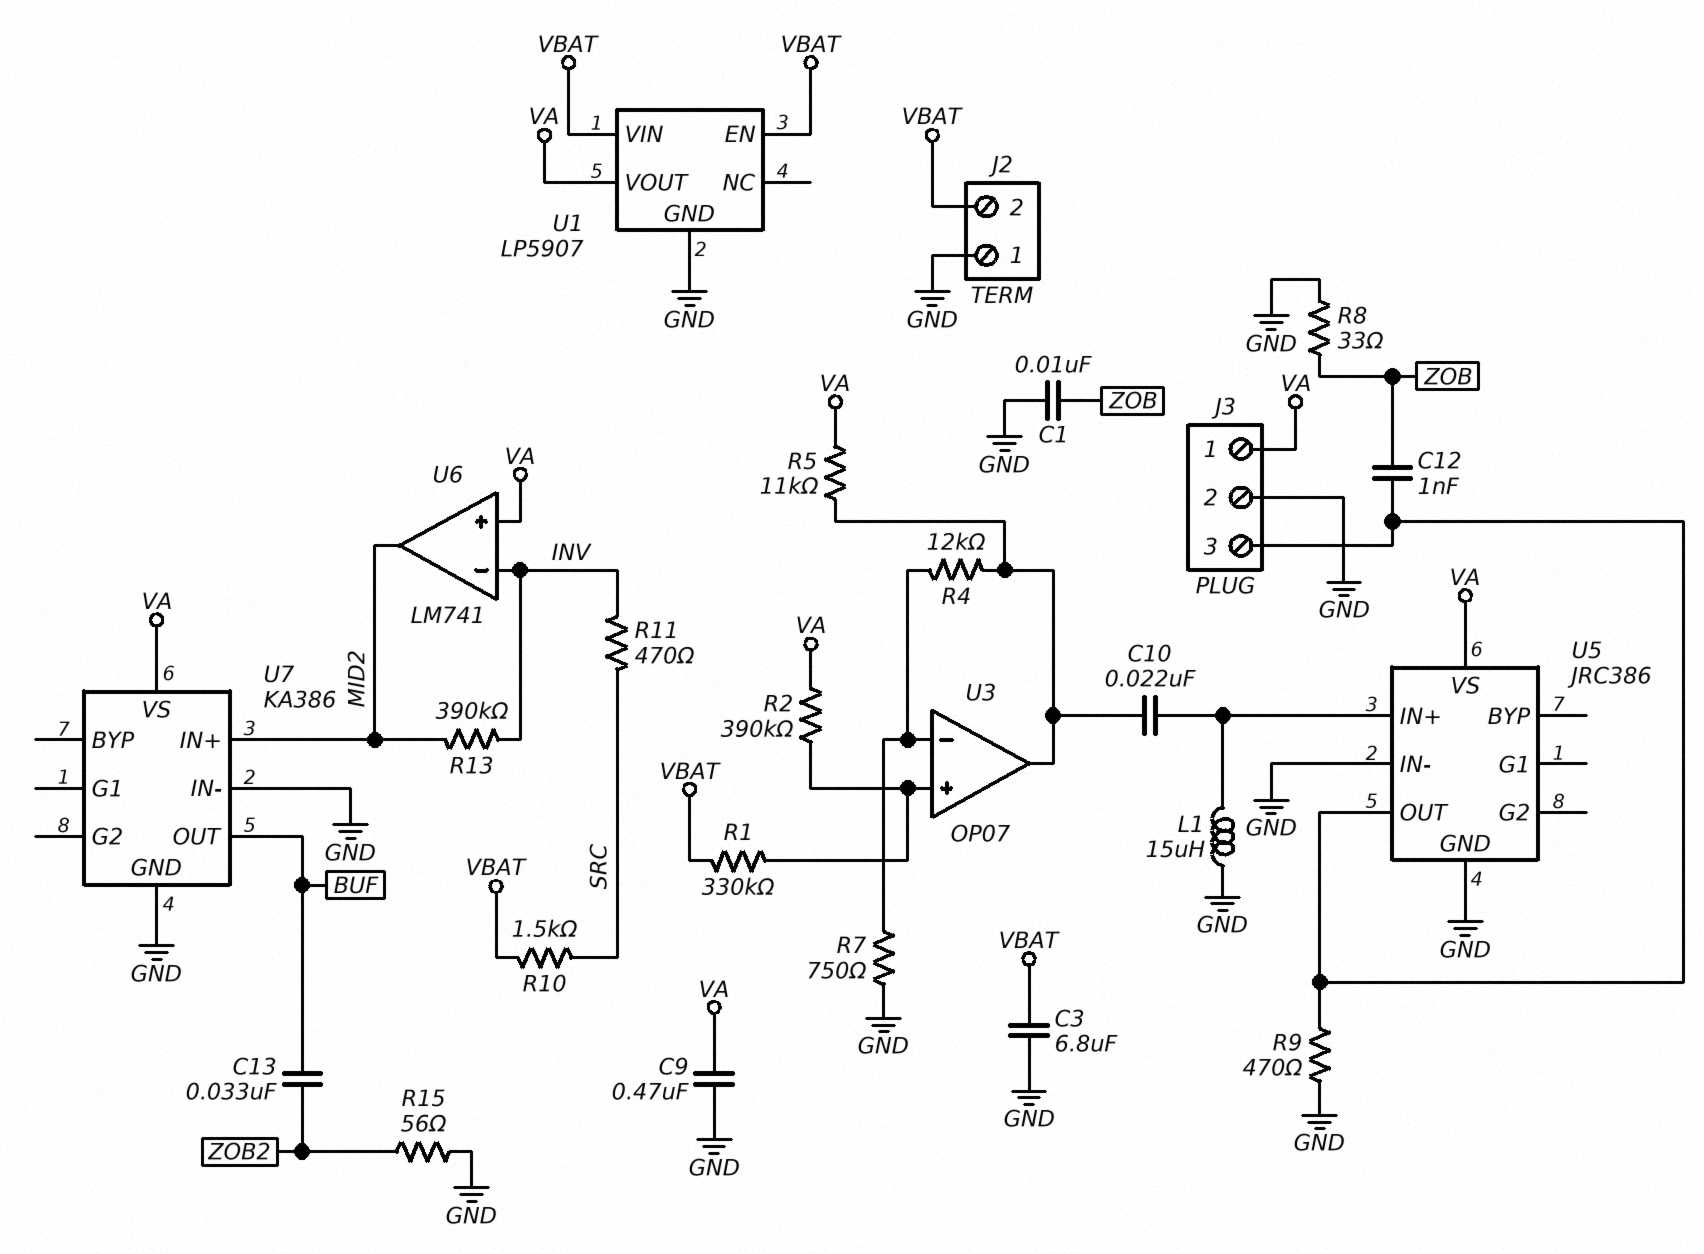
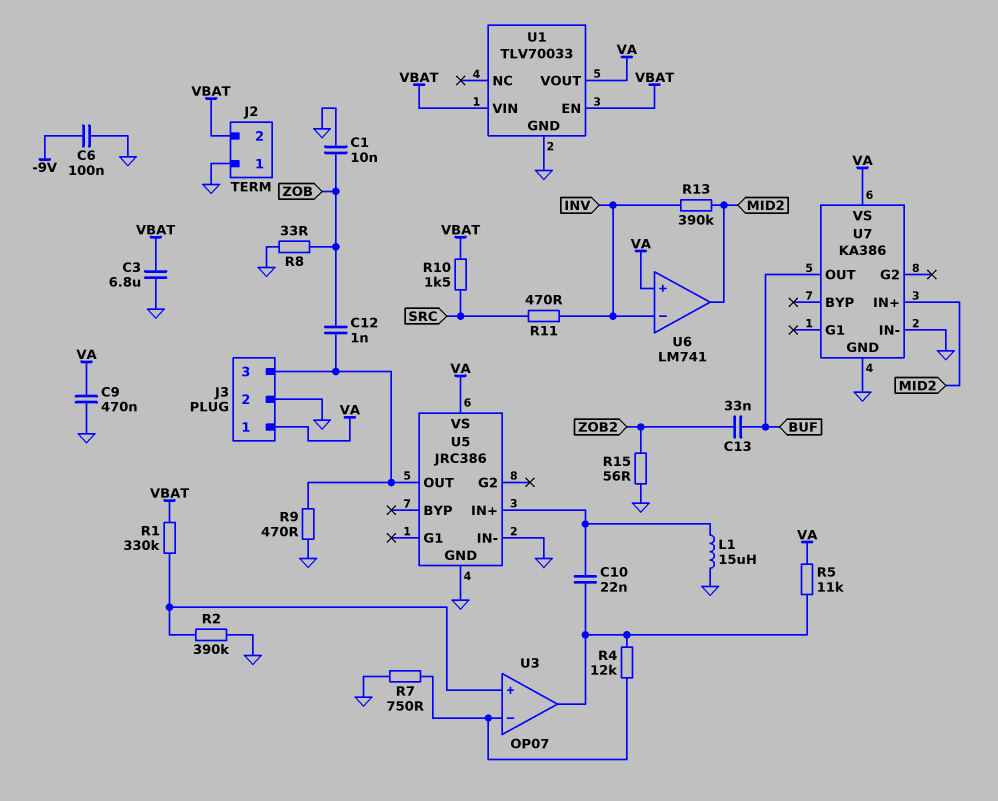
C6: none -> 100nF (-9V, GND)
R2: 390k (U3/in+, VA) -> 390k (GND, U3/in+)
U1: LP5907 -> TLV70033

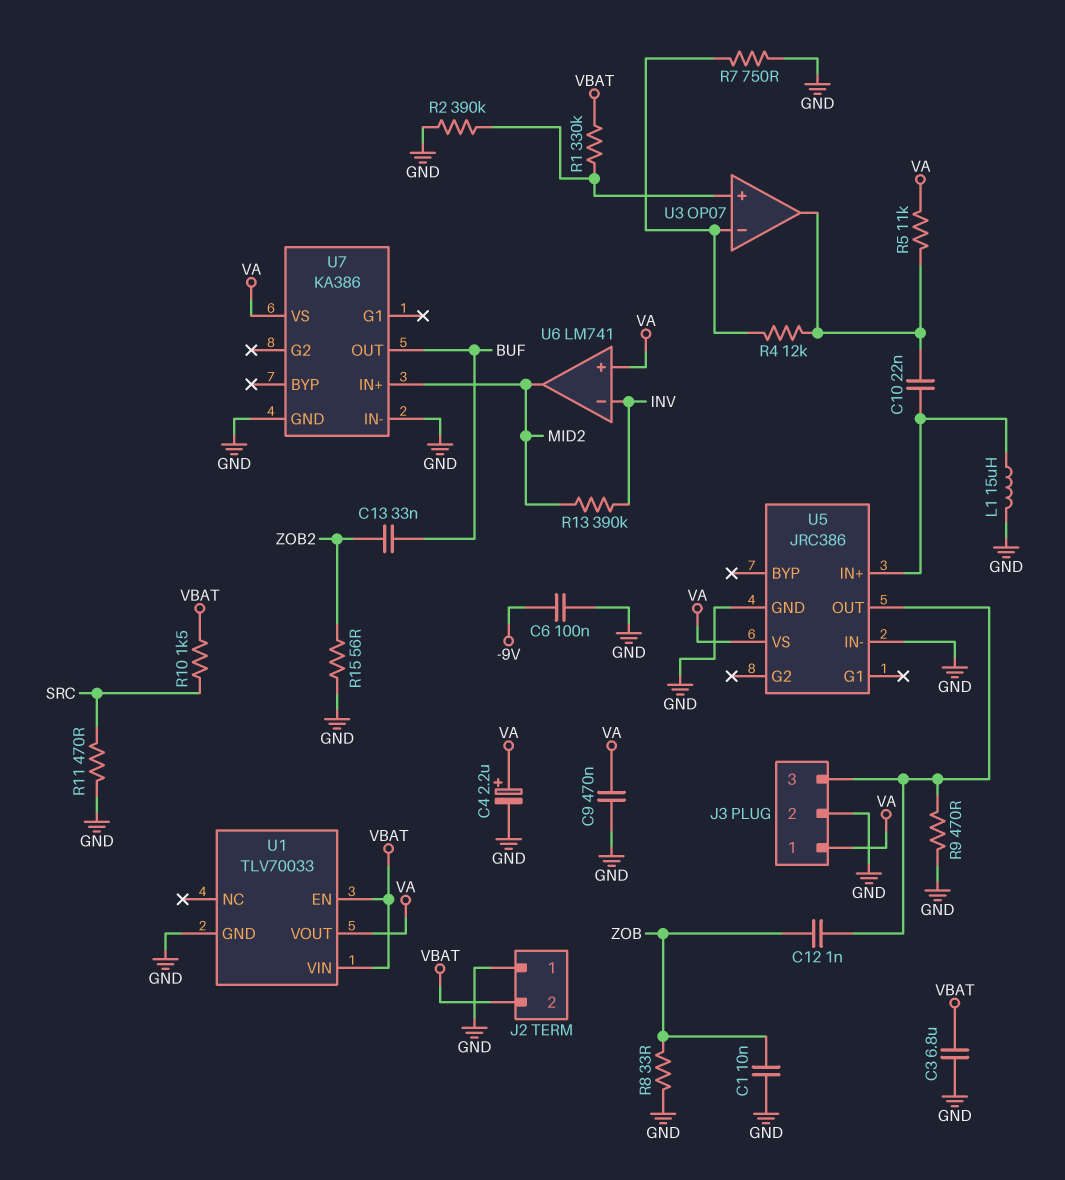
C4: none -> 2.2uF (plus VA, minus GND)
R11: 470 (INV, SRC) -> 470 (GND, SRC)

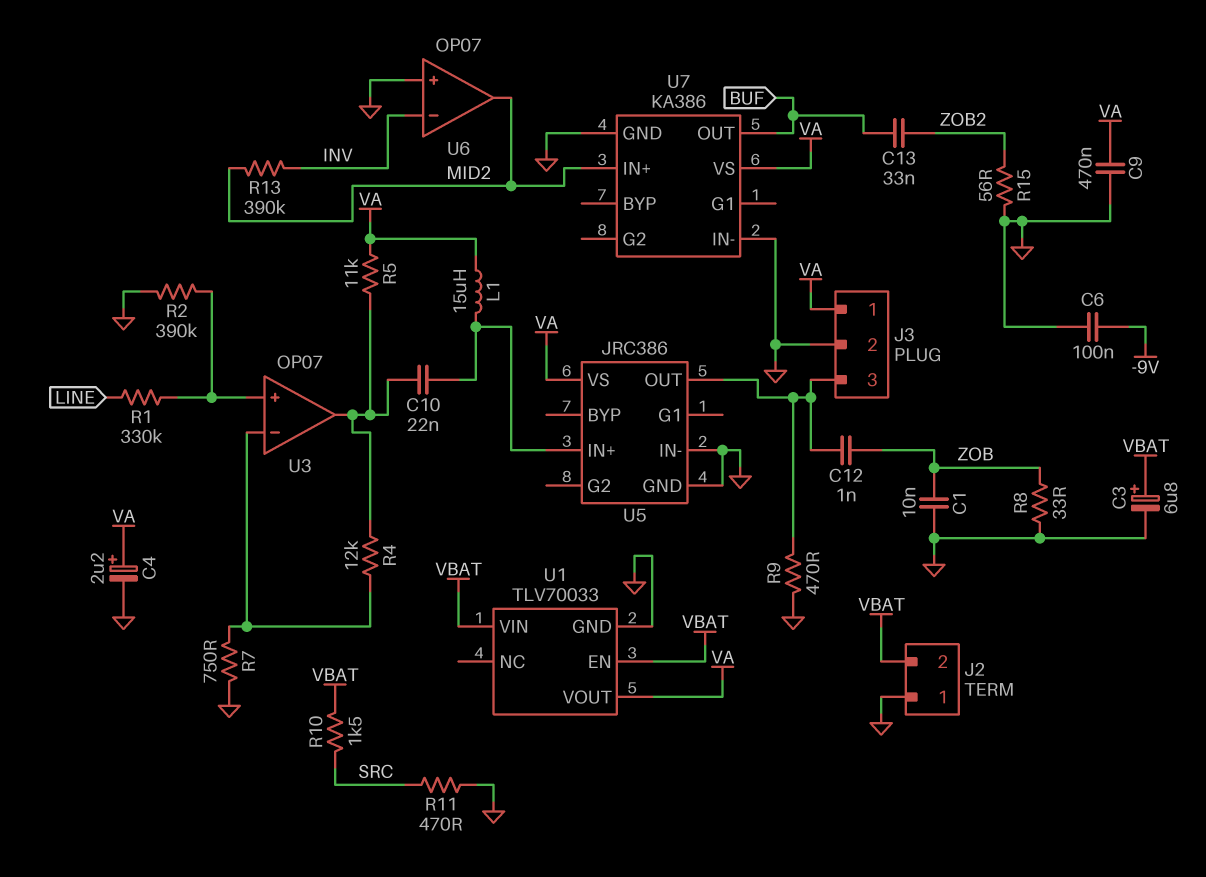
C3: 6.8uF (GND, VBAT) -> 6.8uF (plus VBAT, minus GND)
L1: 15uH (GND, U5/IN+) -> 15uH (U5/IN+, VA)
R1: 330k (U3/in+, VBAT) -> 330k (LINE, U3/in+)
U6: LM741 -> OP07
U6 pin in+: VA -> GND

